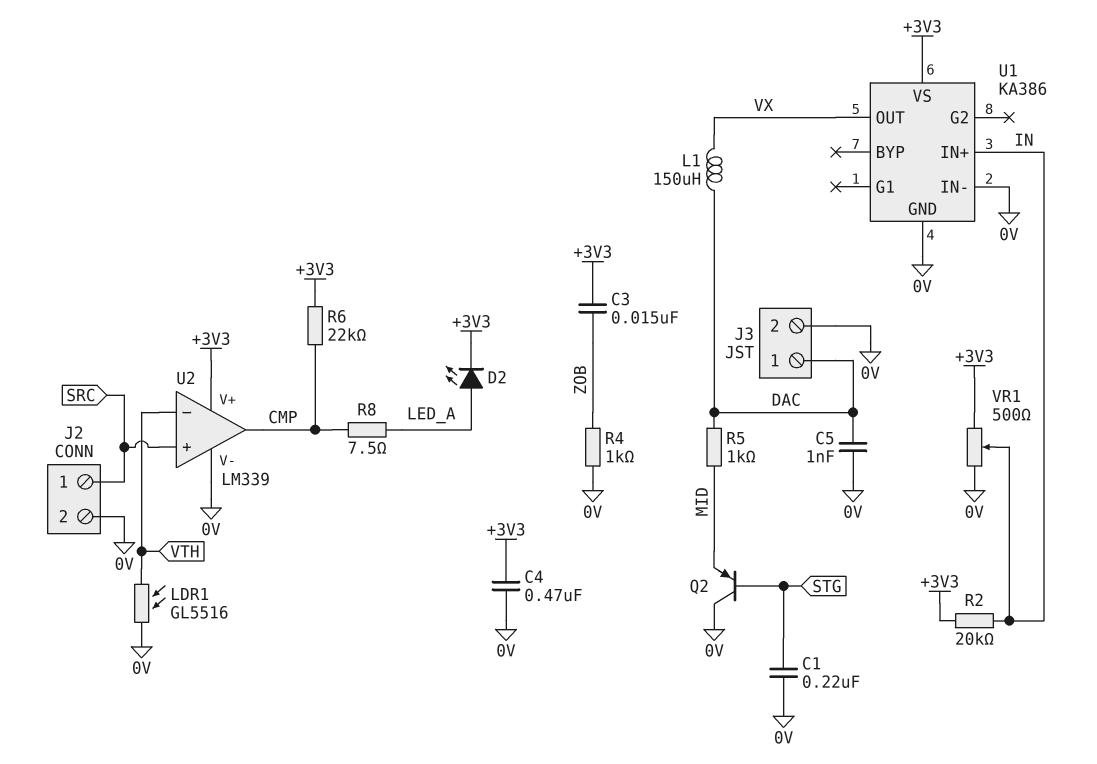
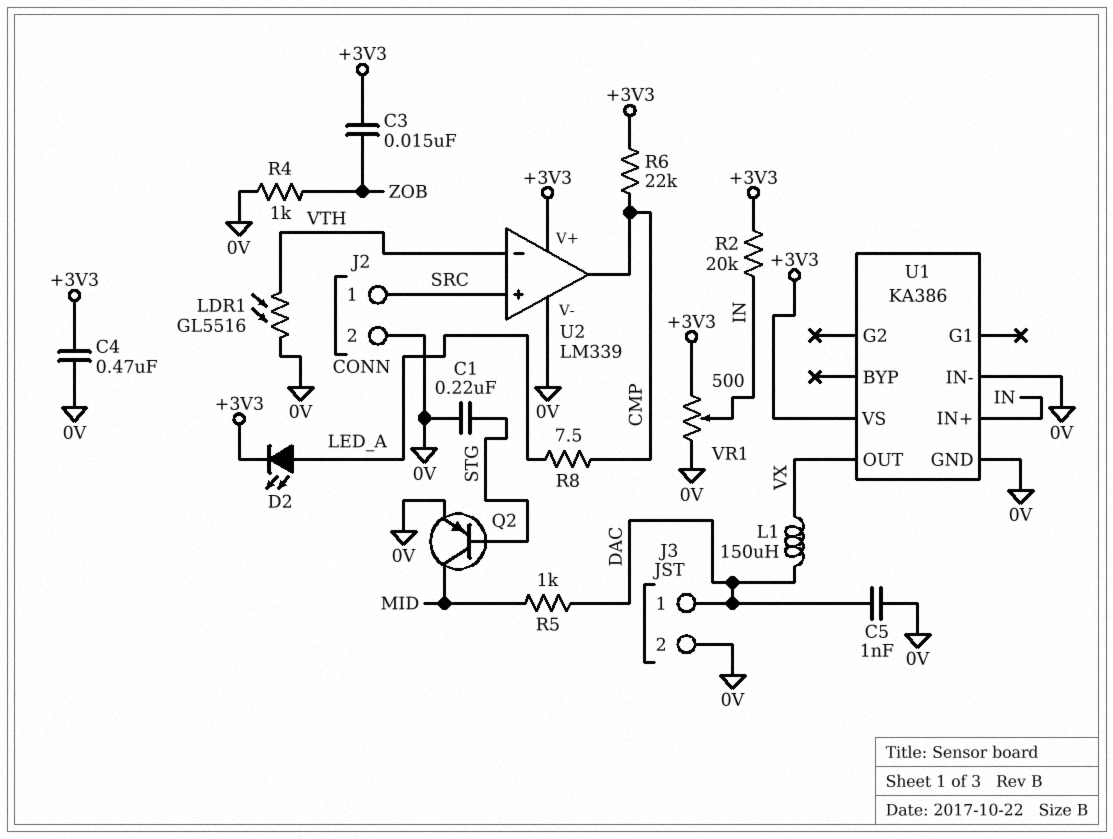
Q2: PNP (B STG, C 0V, E MID) -> PNP (B STG, C MID, E 0V)

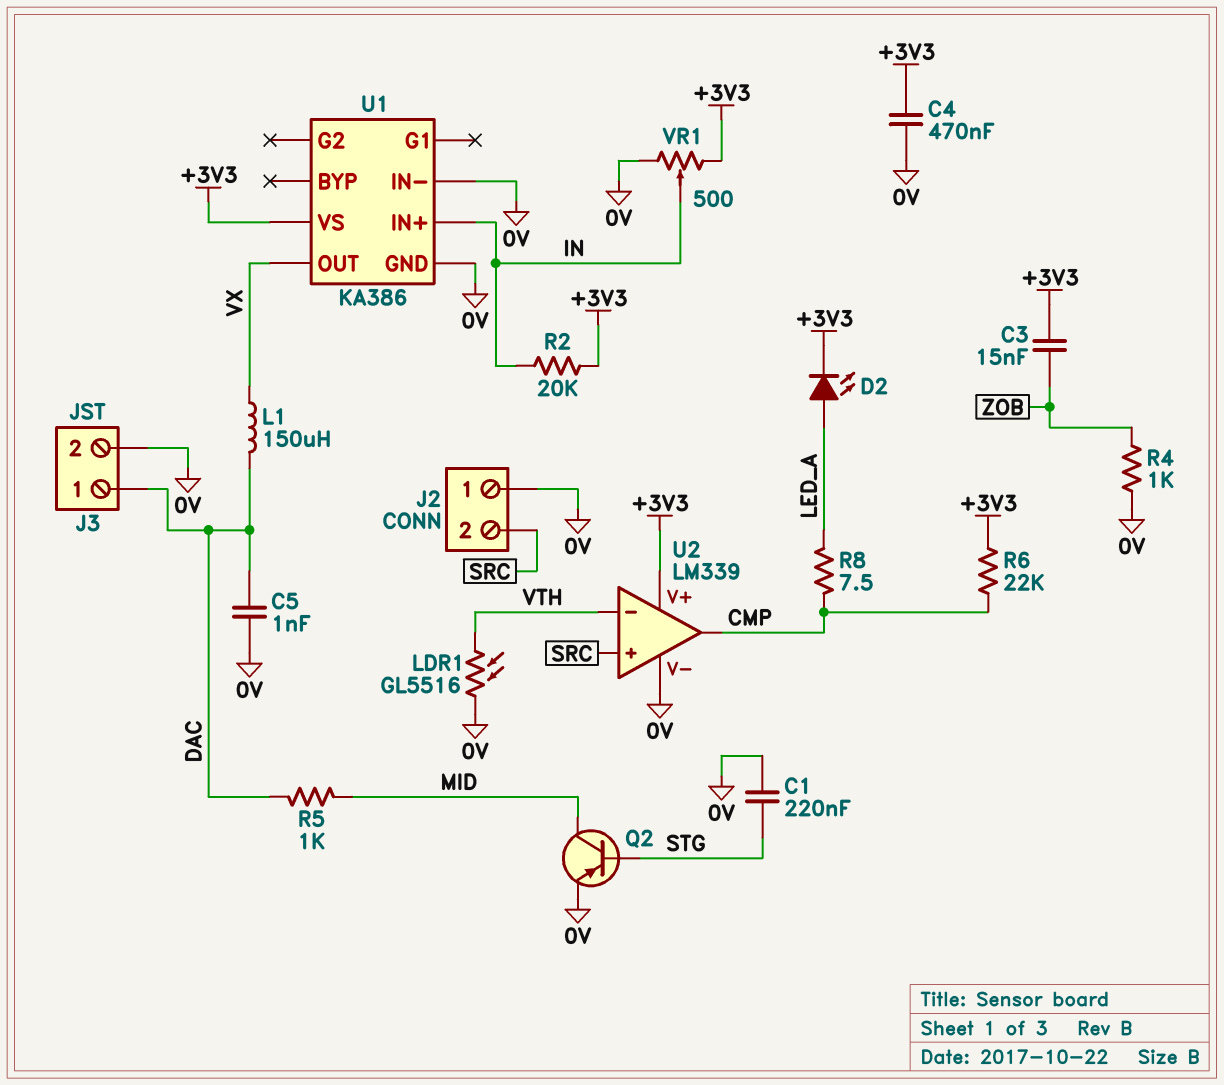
J2 pin 1: SRC -> 0V
J2 pin 2: 0V -> SRC

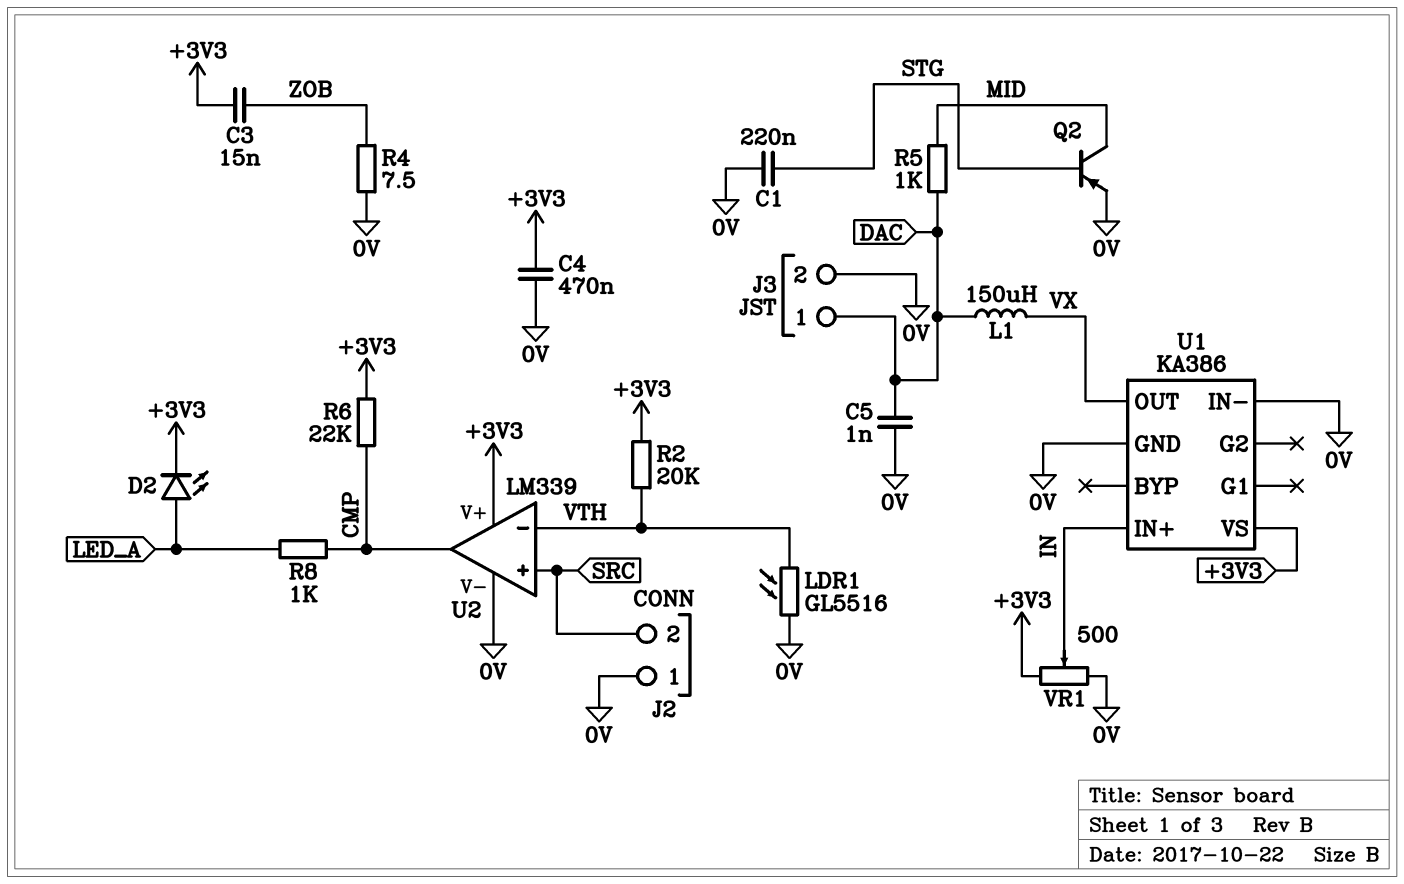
R2: 20k (+3V3, IN) -> 20k (+3V3, VTH)
R4: 1k (0V, ZOB) -> 7.5 (0V, ZOB)
R8: 7.5 (CMP, LED_A) -> 1k (CMP, LED_A)

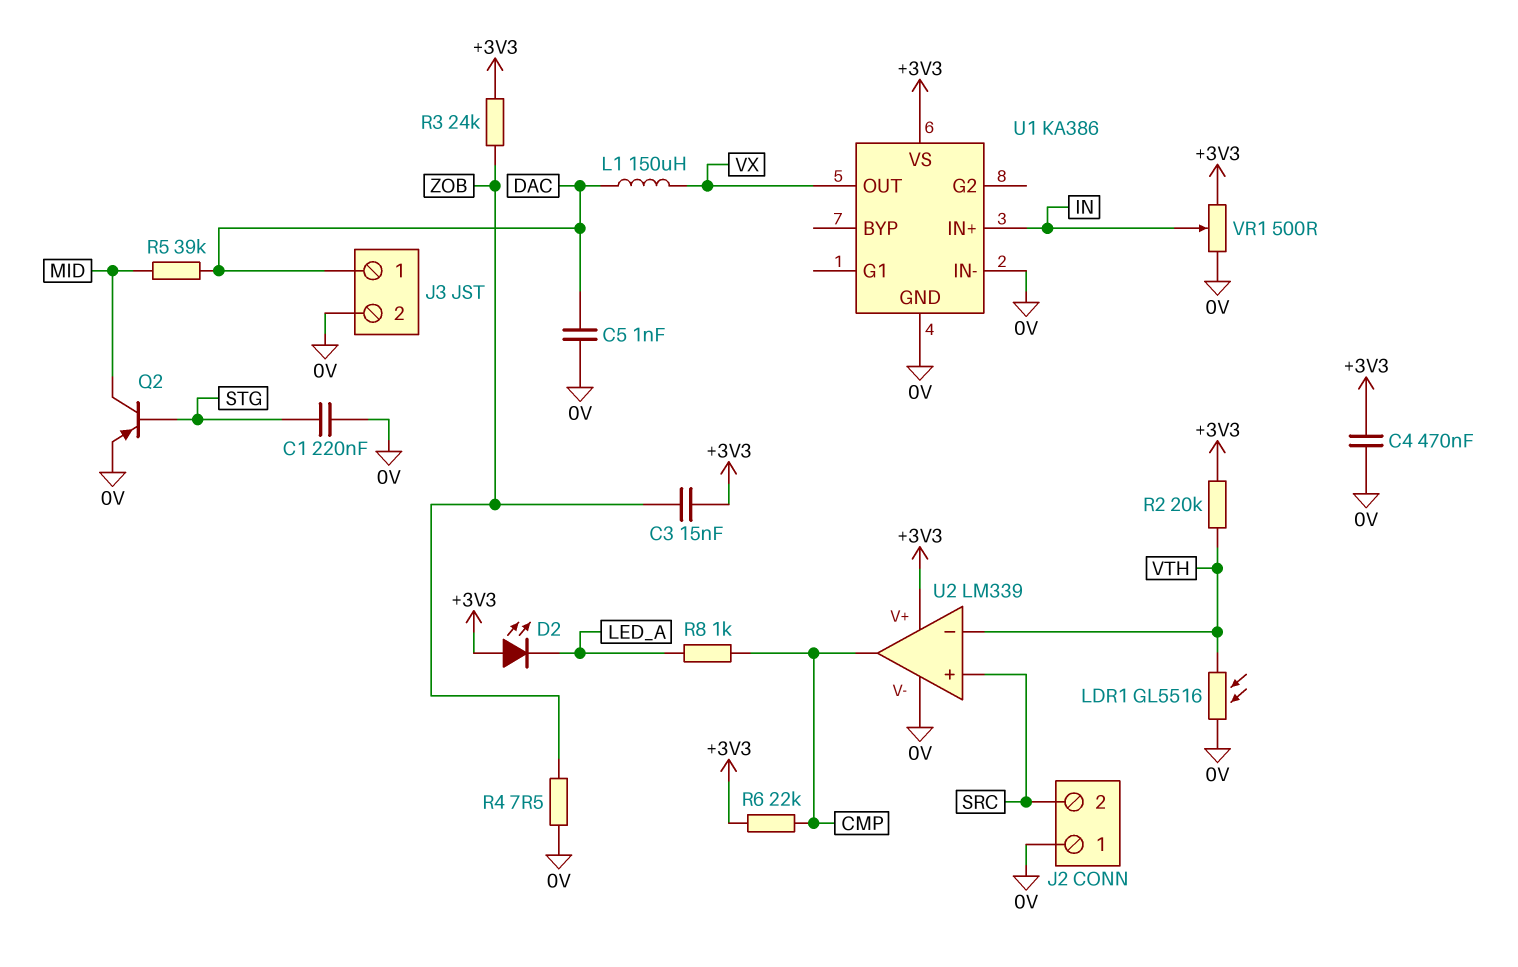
D2: LED (A LED_A, K +3V3) -> LED (A +3V3, K LED_A)
R3: none -> 24k (+3V3, ZOB)
R5: 1k (DAC, MID) -> 39k (DAC, MID)

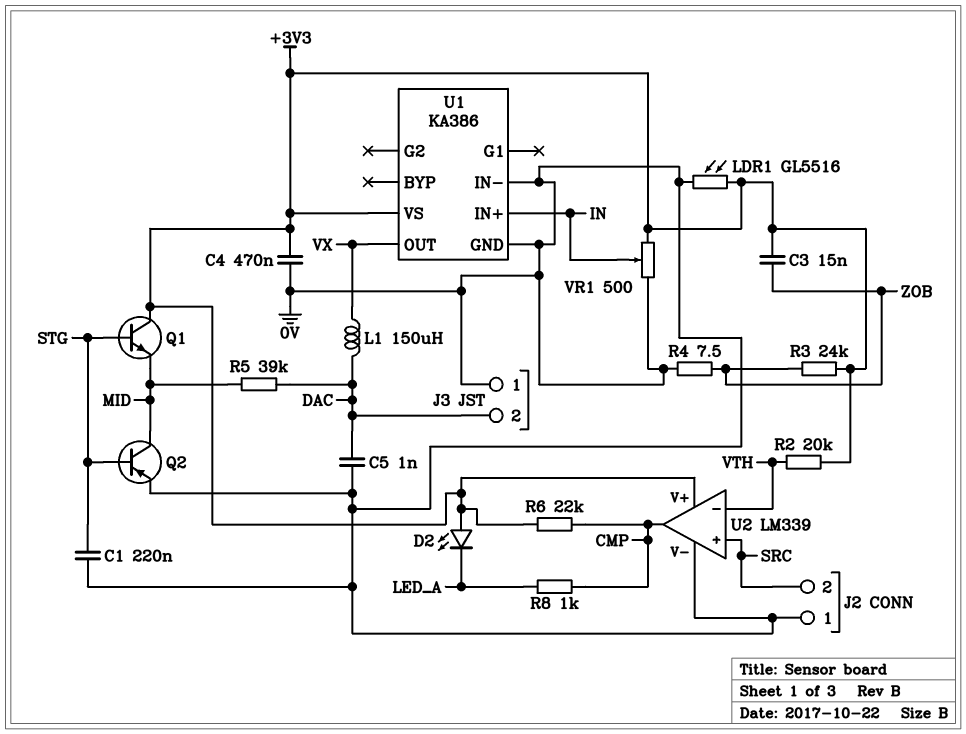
J3 pin 1: DAC -> 0V
J3 pin 2: 0V -> DAC
LDR1: GL5516 (0V, VTH) -> GL5516 (+3V3, 0V)
Q1: none -> NPN (B STG, C +3V3, E MID)

